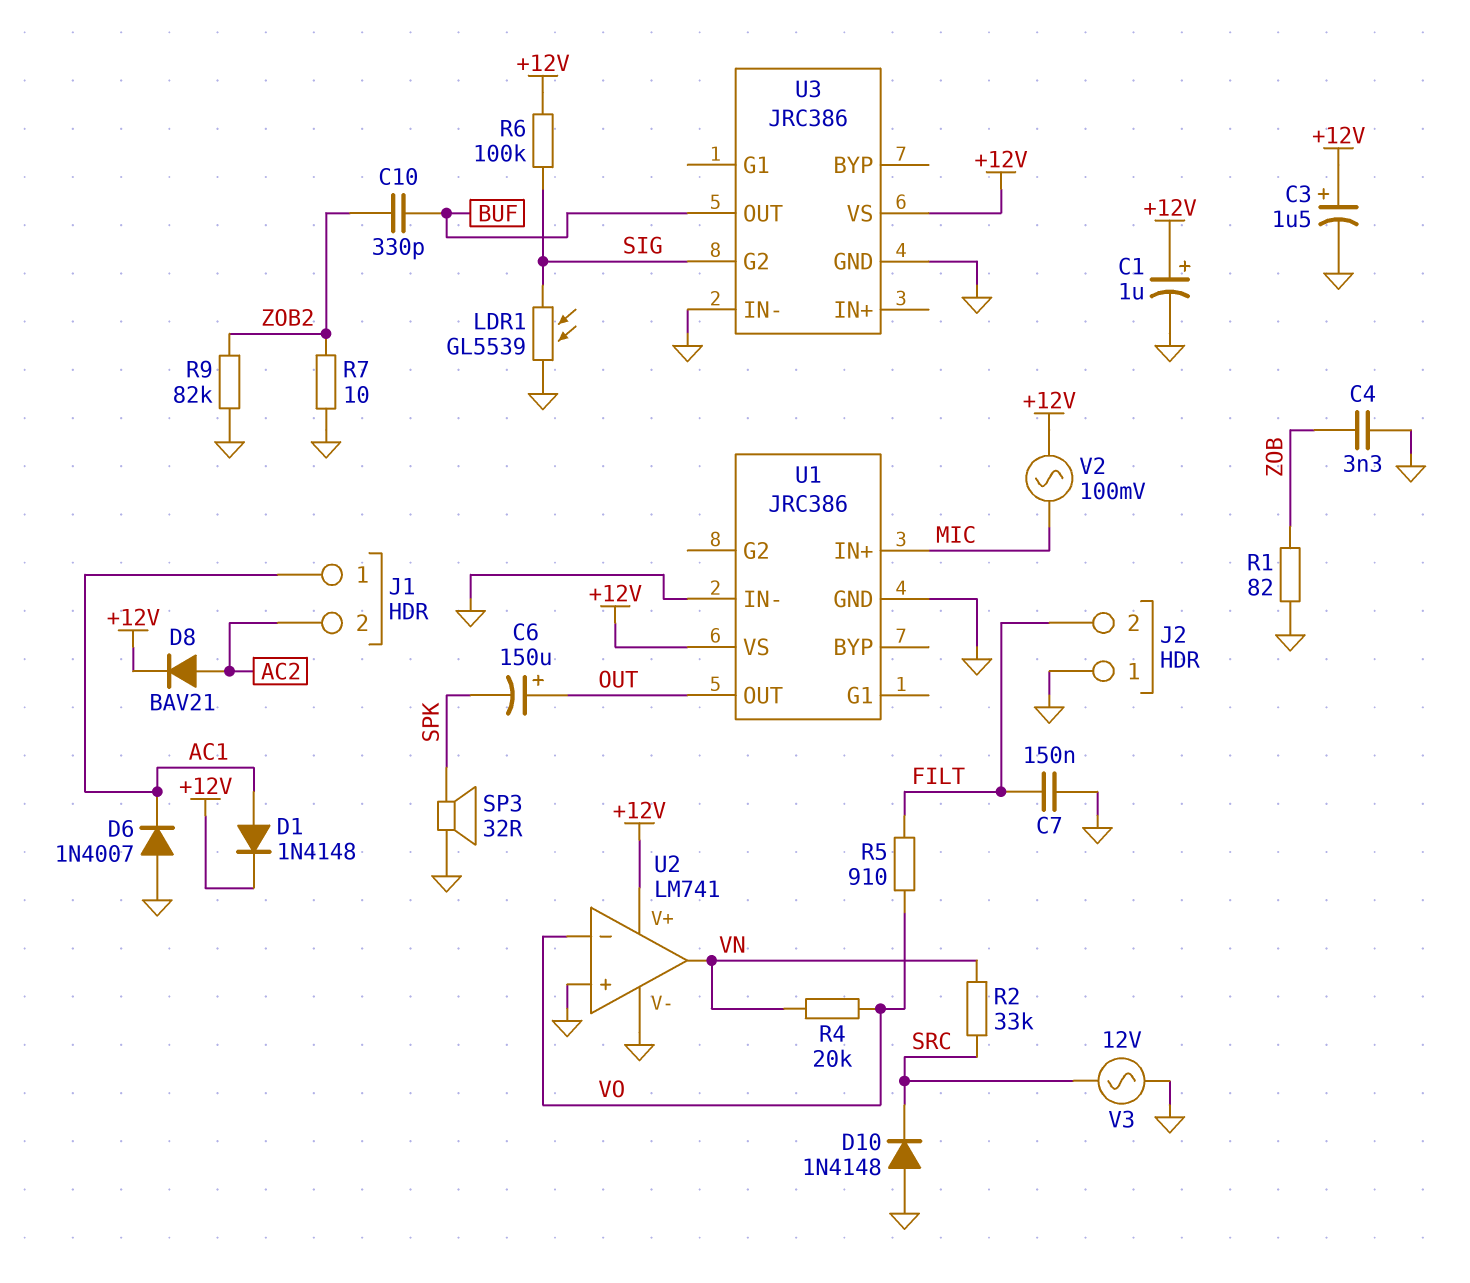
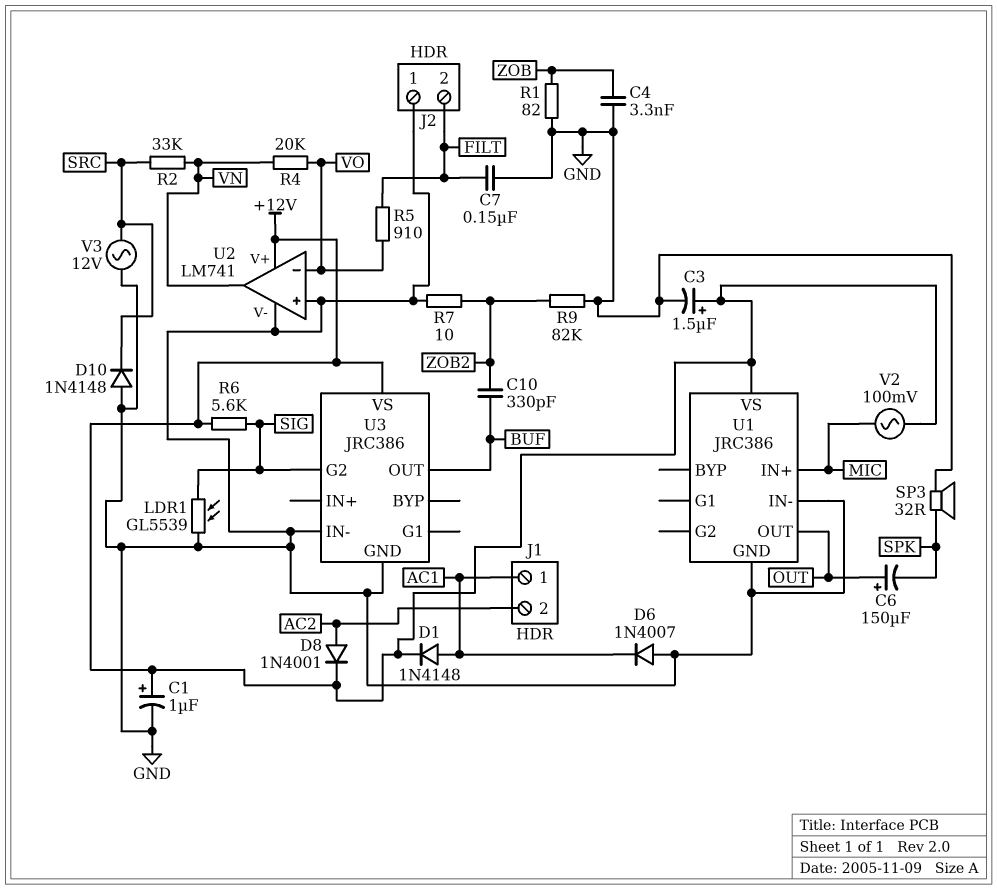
D8: diode BAV21 (A AC2, K +12V) -> diode 1N4001 (A AC2, K +12V)
R6: 100k (+12V, SIG) -> 5.6k (+12V, SIG)

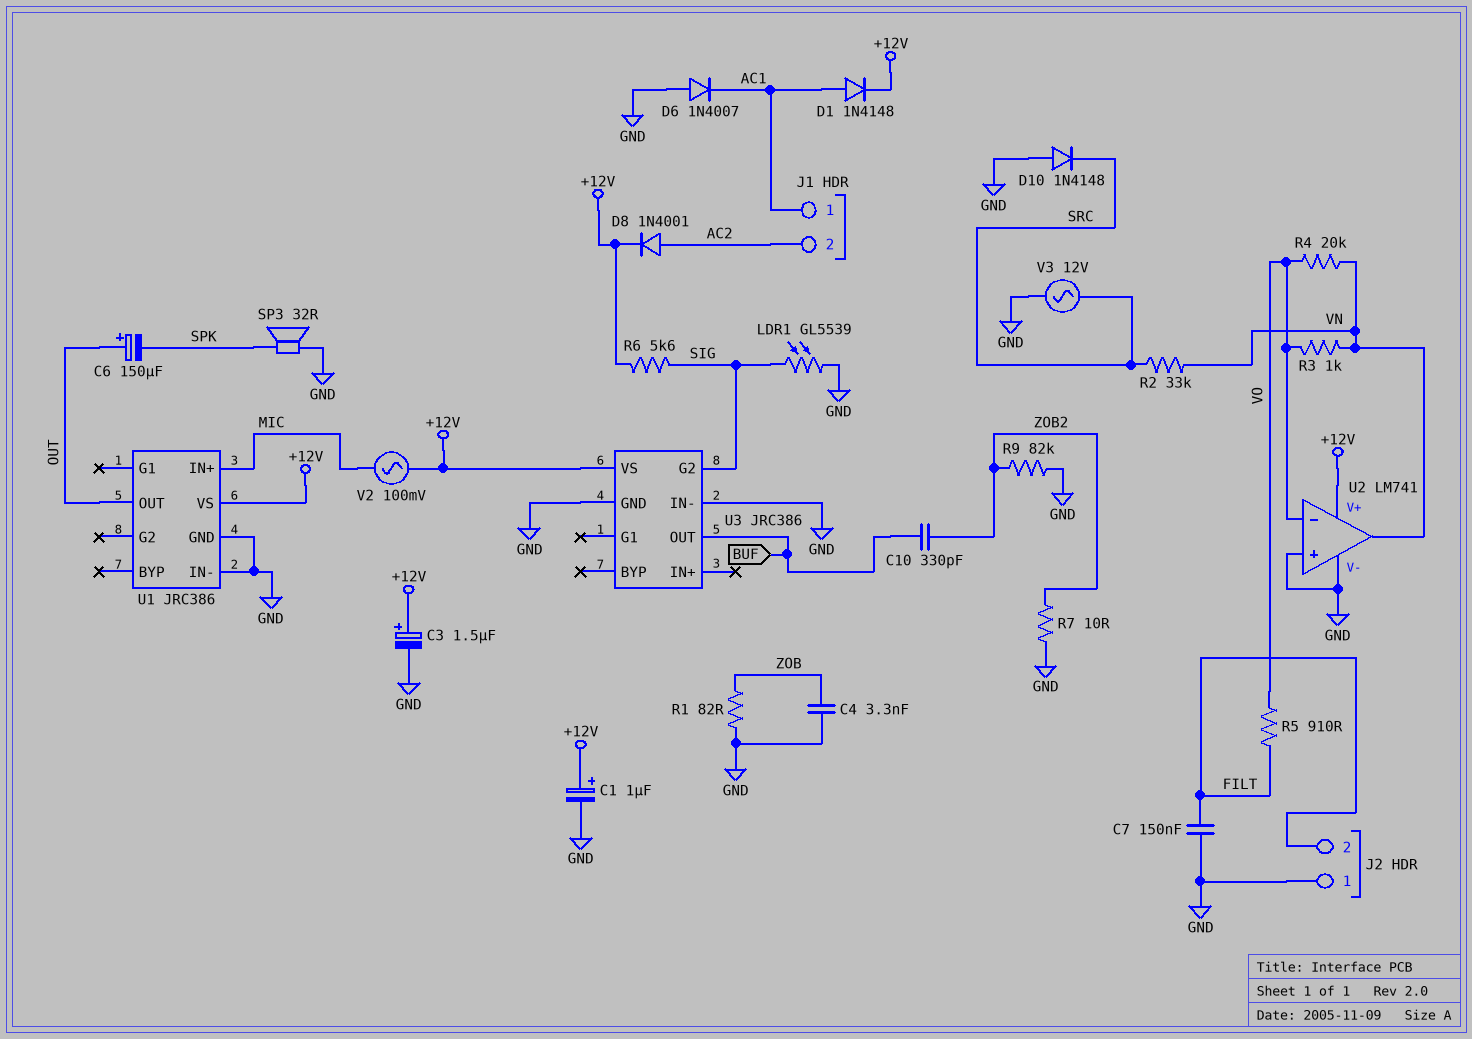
R3: none -> 1k (VN, VO)

